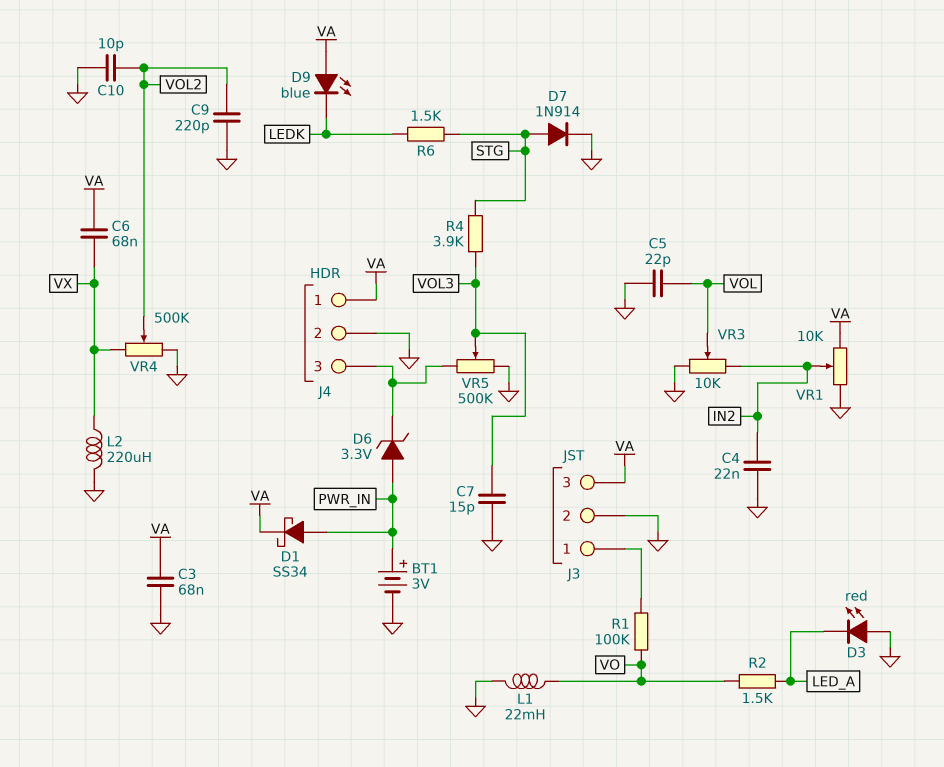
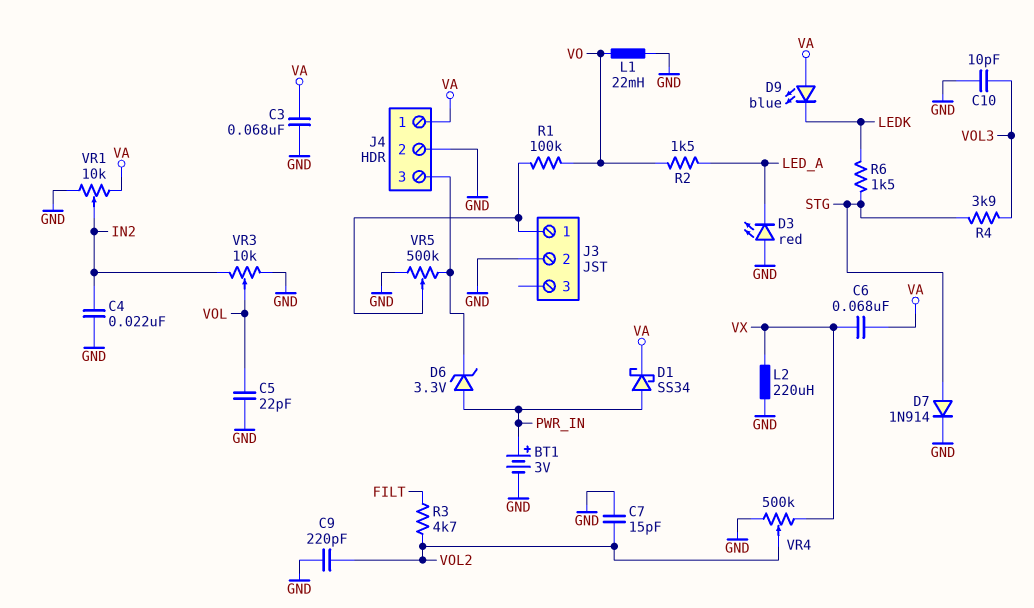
C7: 15pF (GND, VOL3) -> 15pF (GND, VOL2)
C10: 10pF (GND, VOL2) -> 10pF (GND, VOL3)
J3 pin 3: VA -> none
R3: none -> 4.7k (FILT, VOL2)
VR5: 500k (GND, J4/3, wiper VOL3) -> 500k (GND, J4/3, wiper J3/1)

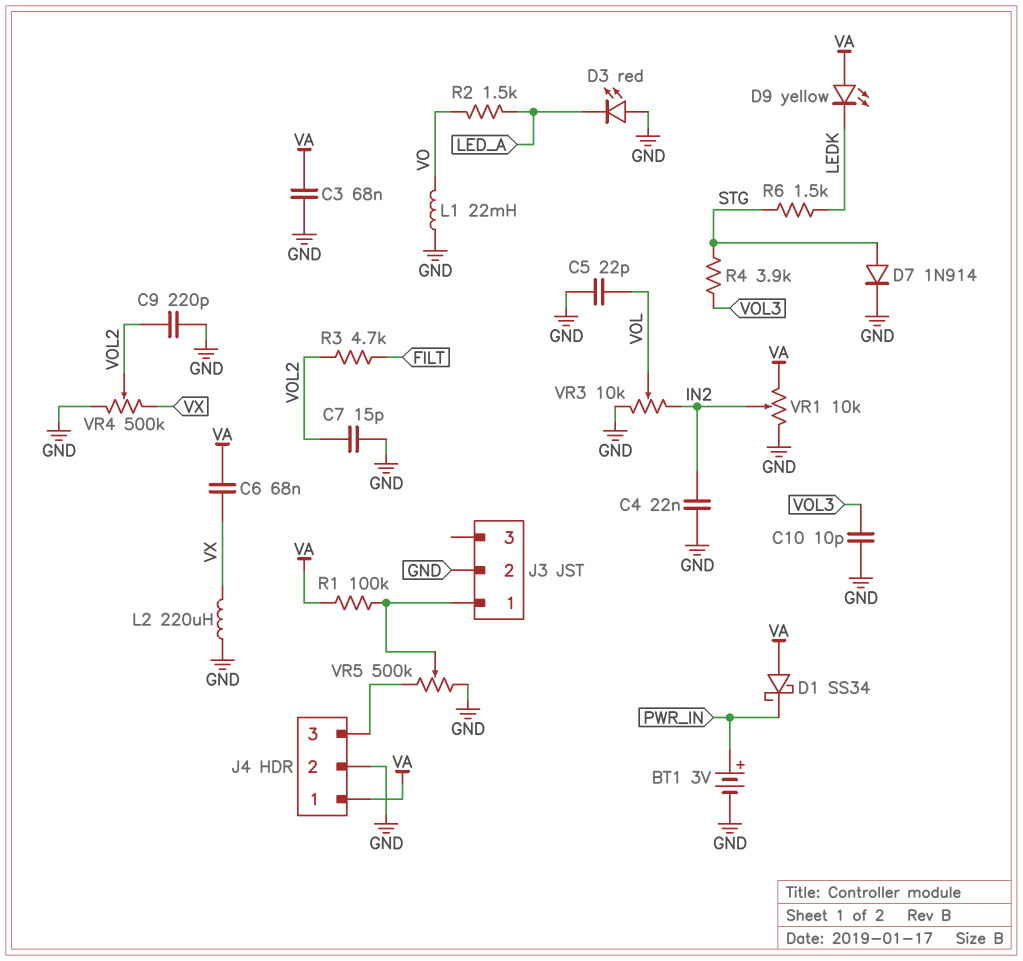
D1: schottky SS34 (A PWR_IN, K VA) -> schottky SS34 (A VA, K PWR_IN)
D6: zener 3.3V (A PWR_IN, K J4/3) -> none
D9: LED blue (A VA, K LEDK) -> LED yellow (A VA, K LEDK)
R1: 100k (J3/1, VO) -> 100k (J3/1, VA)

